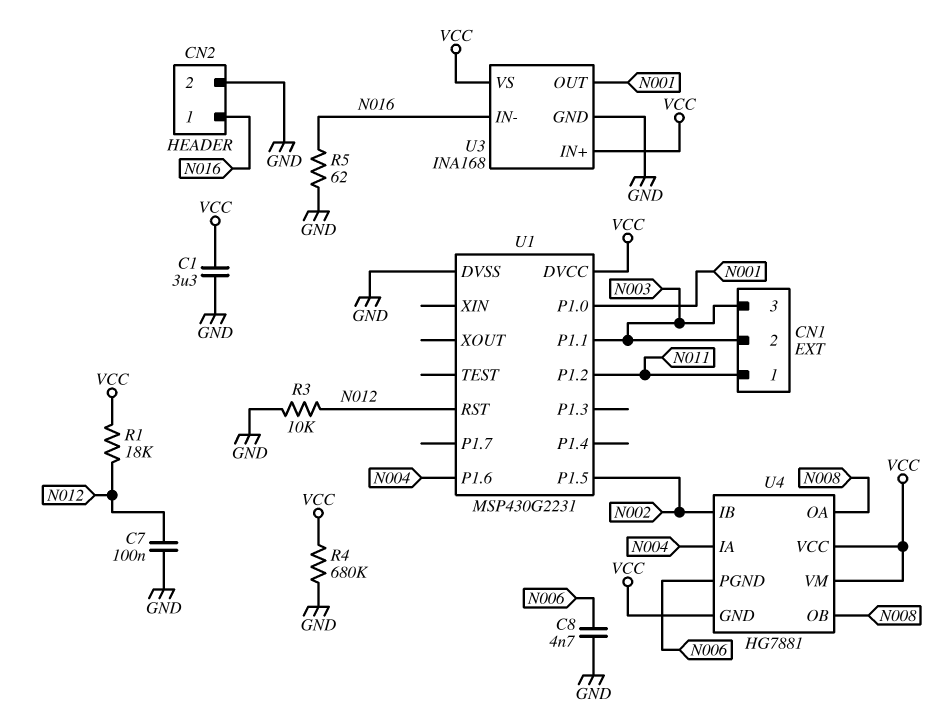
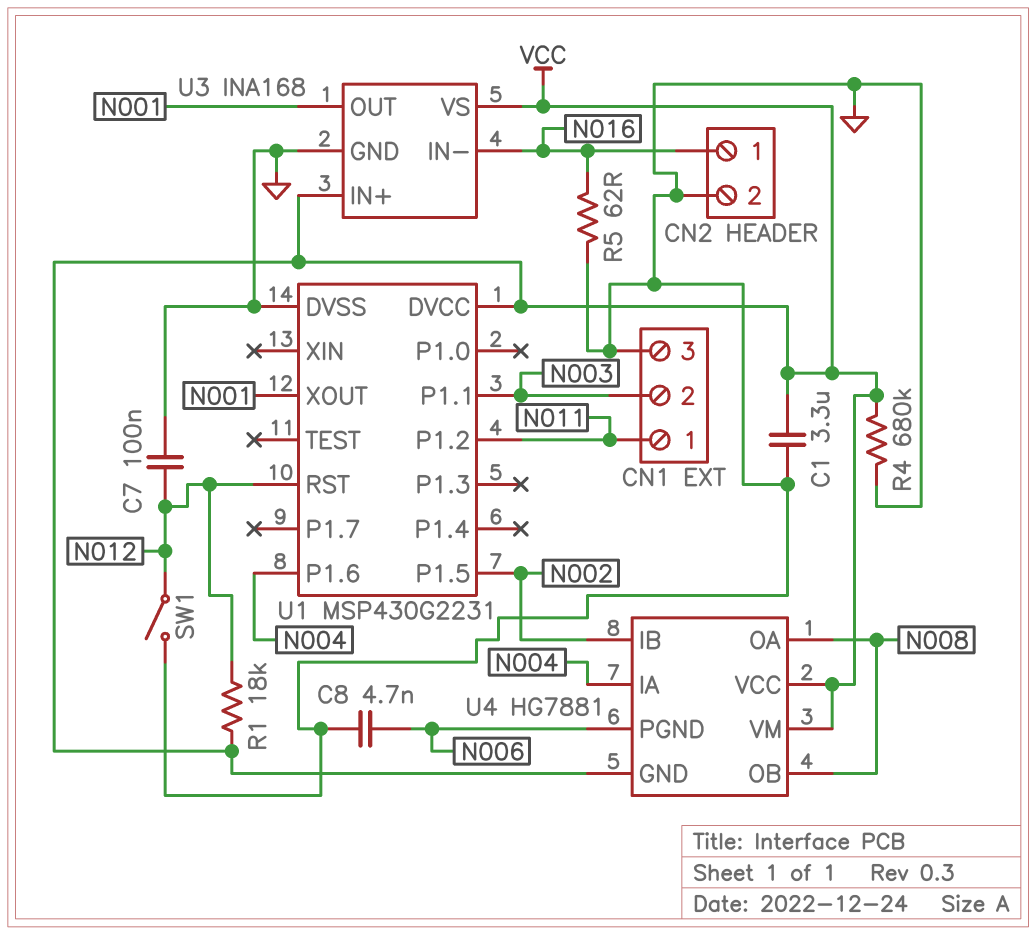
CN1 pin 3: N003 -> GND
R3: 10k (GND, N012) -> none
SW1: none -> switch (GND, N012)
U1 pin P1.0: N001 -> none
U1 pin XOUT: none -> N001

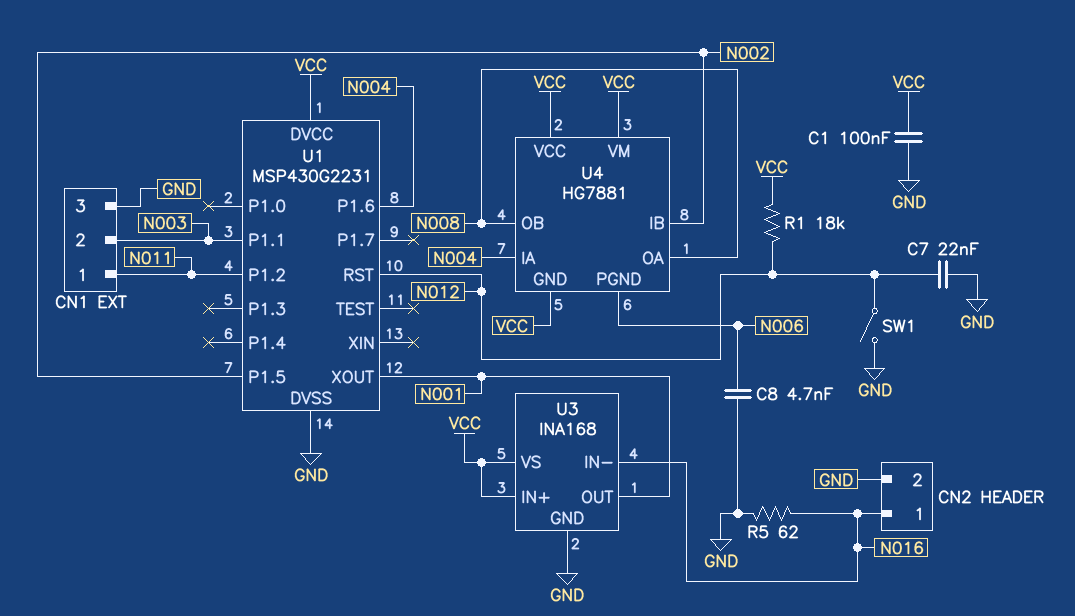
C1: 3.3uF (GND, VCC) -> 100nF (GND, VCC)
C7: 100nF (GND, N012) -> 22nF (GND, N012)
R4: 680k (GND, VCC) -> none

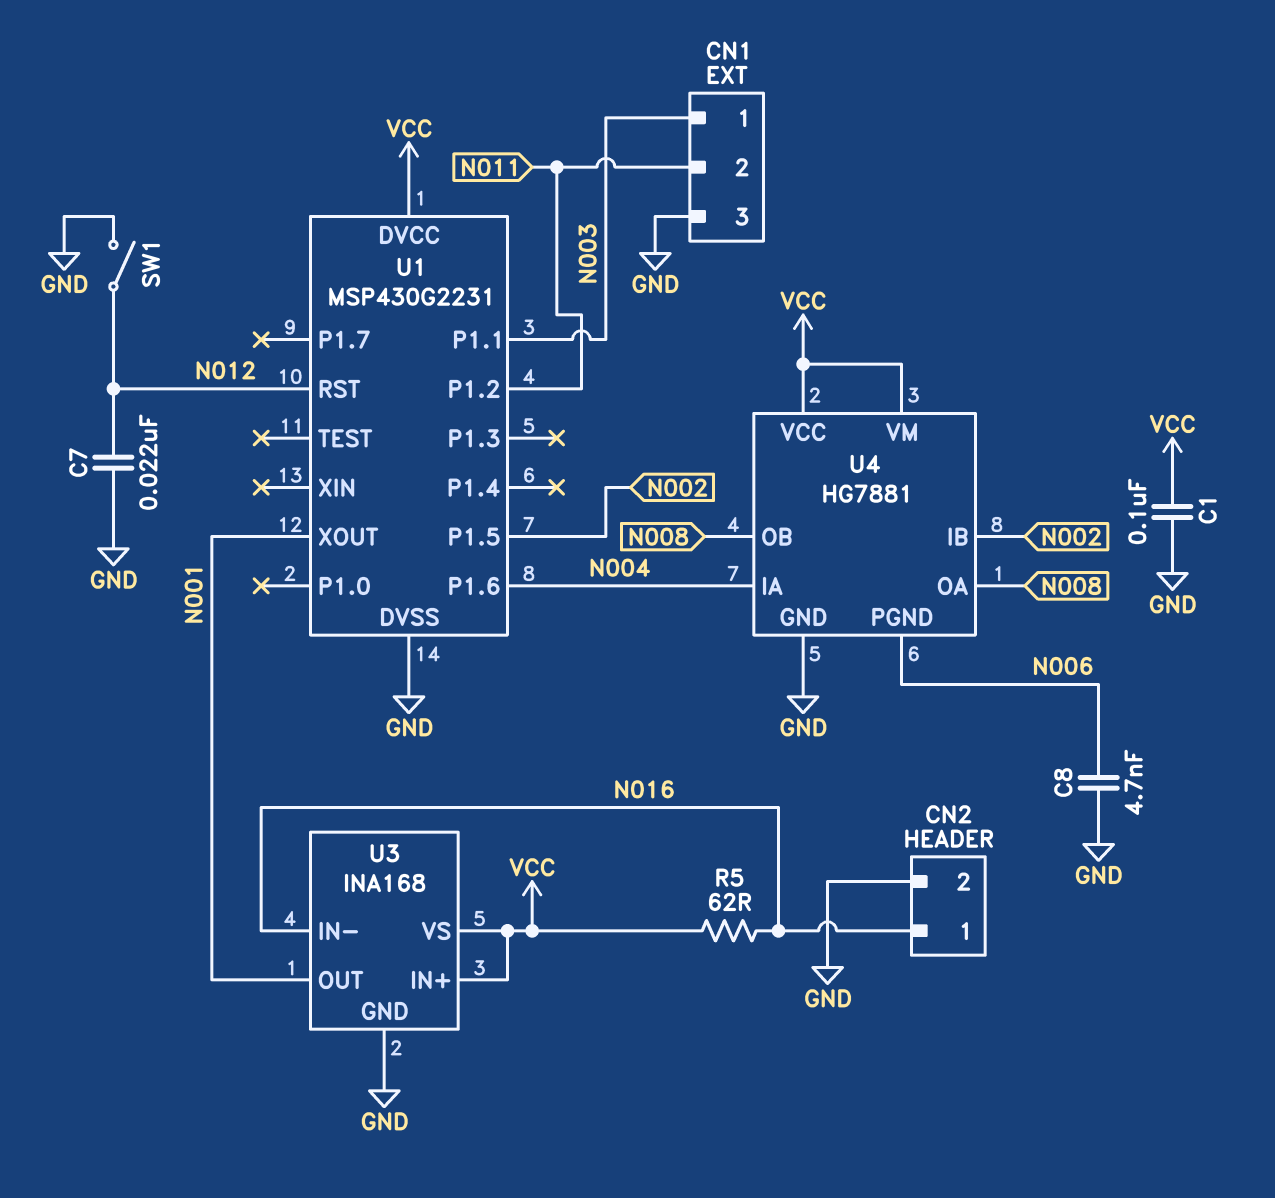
CN1 pin 1: N011 -> N003
CN1 pin 2: N003 -> N011
R1: 18k (N012, VCC) -> none
R5: 62 (GND, N016) -> 62 (N016, VCC)
U4 pin GND: VCC -> GND

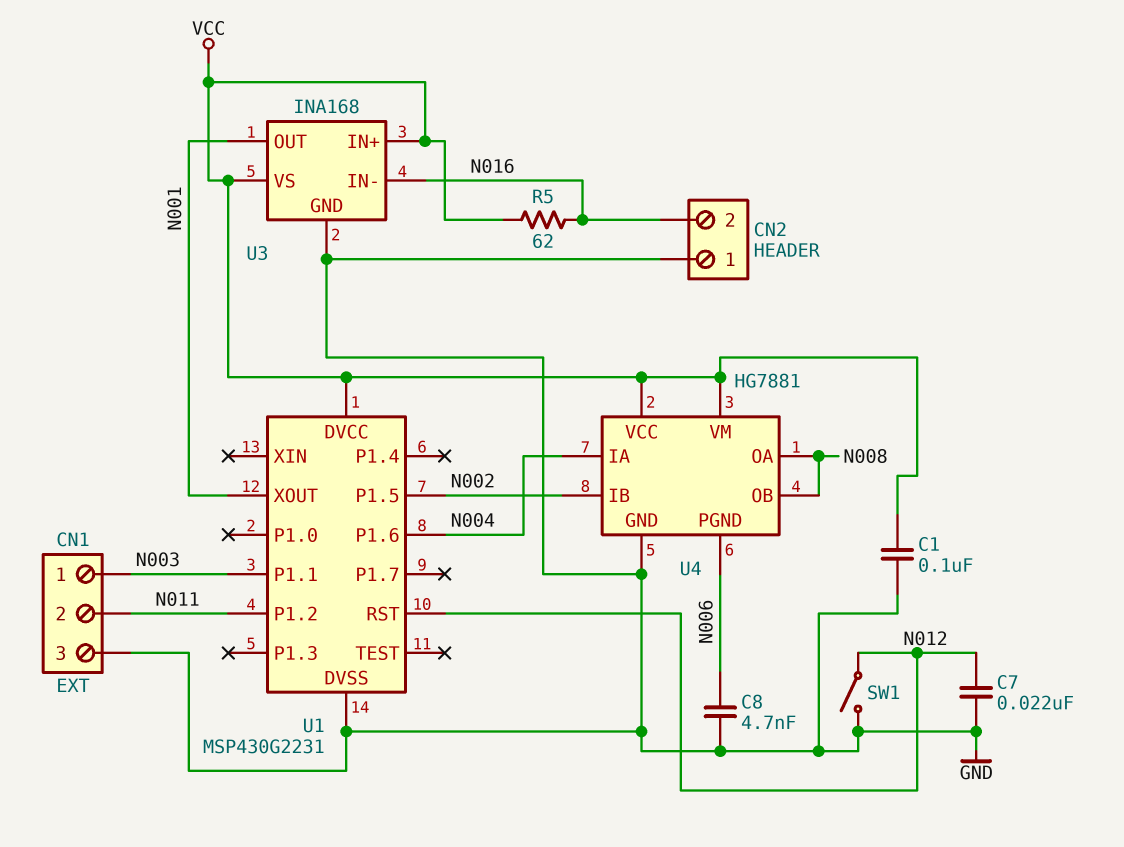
CN2 pin 1: N016 -> GND
CN2 pin 2: GND -> N016

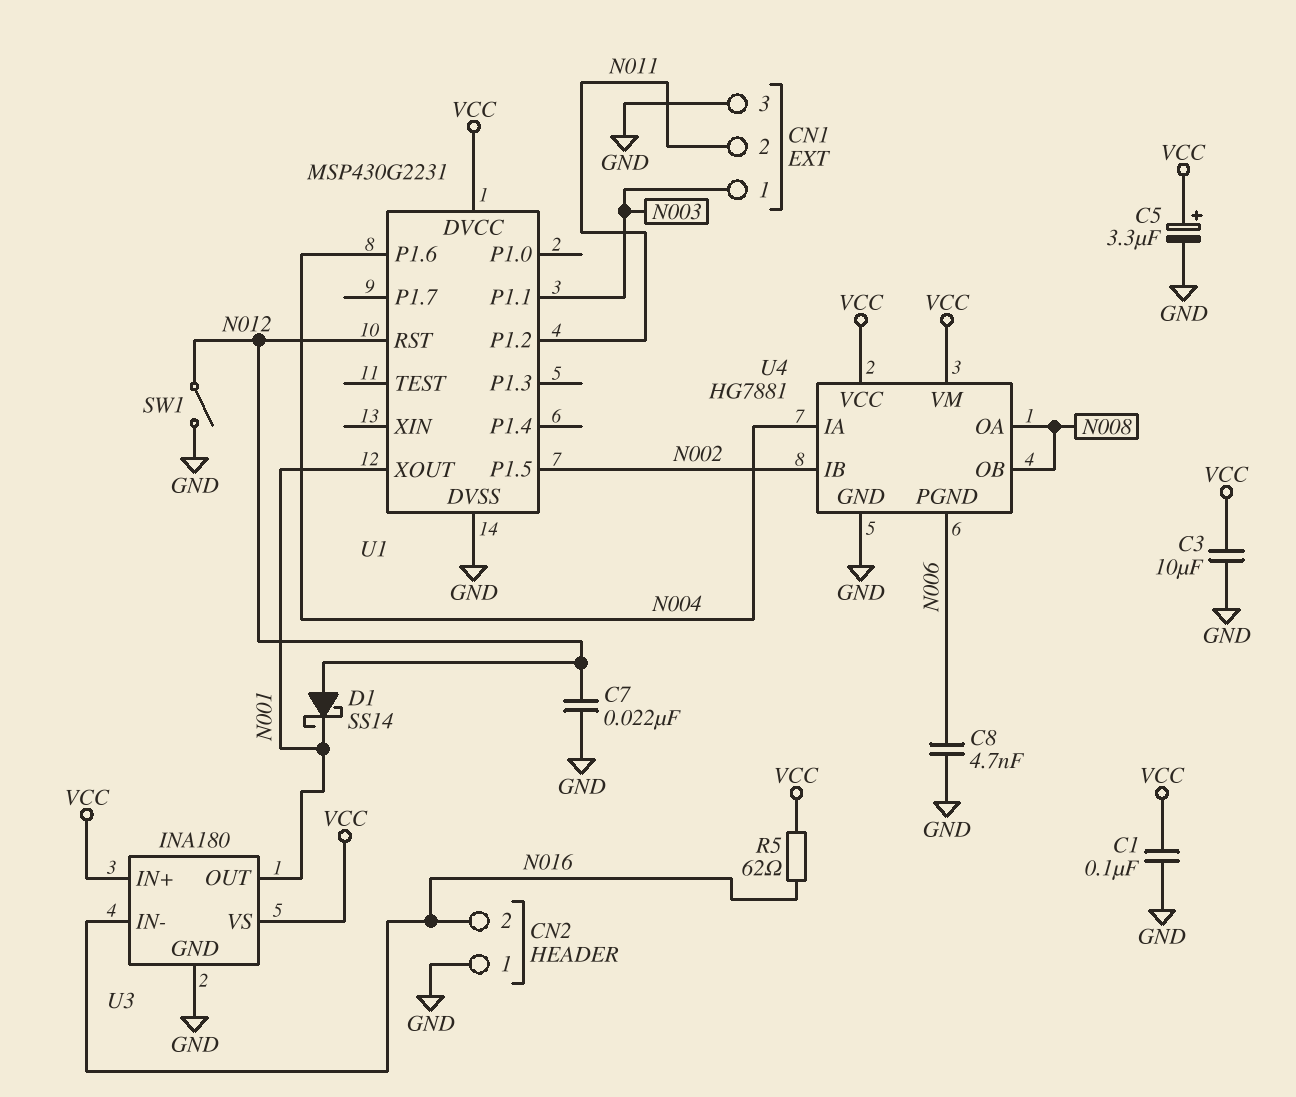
C3: none -> 10uF (GND, VCC)
C5: none -> 3.3uF (plus VCC, minus GND)
D1: none -> schottky SS14 (A N012, K N001)
U3: INA168 -> INA180

